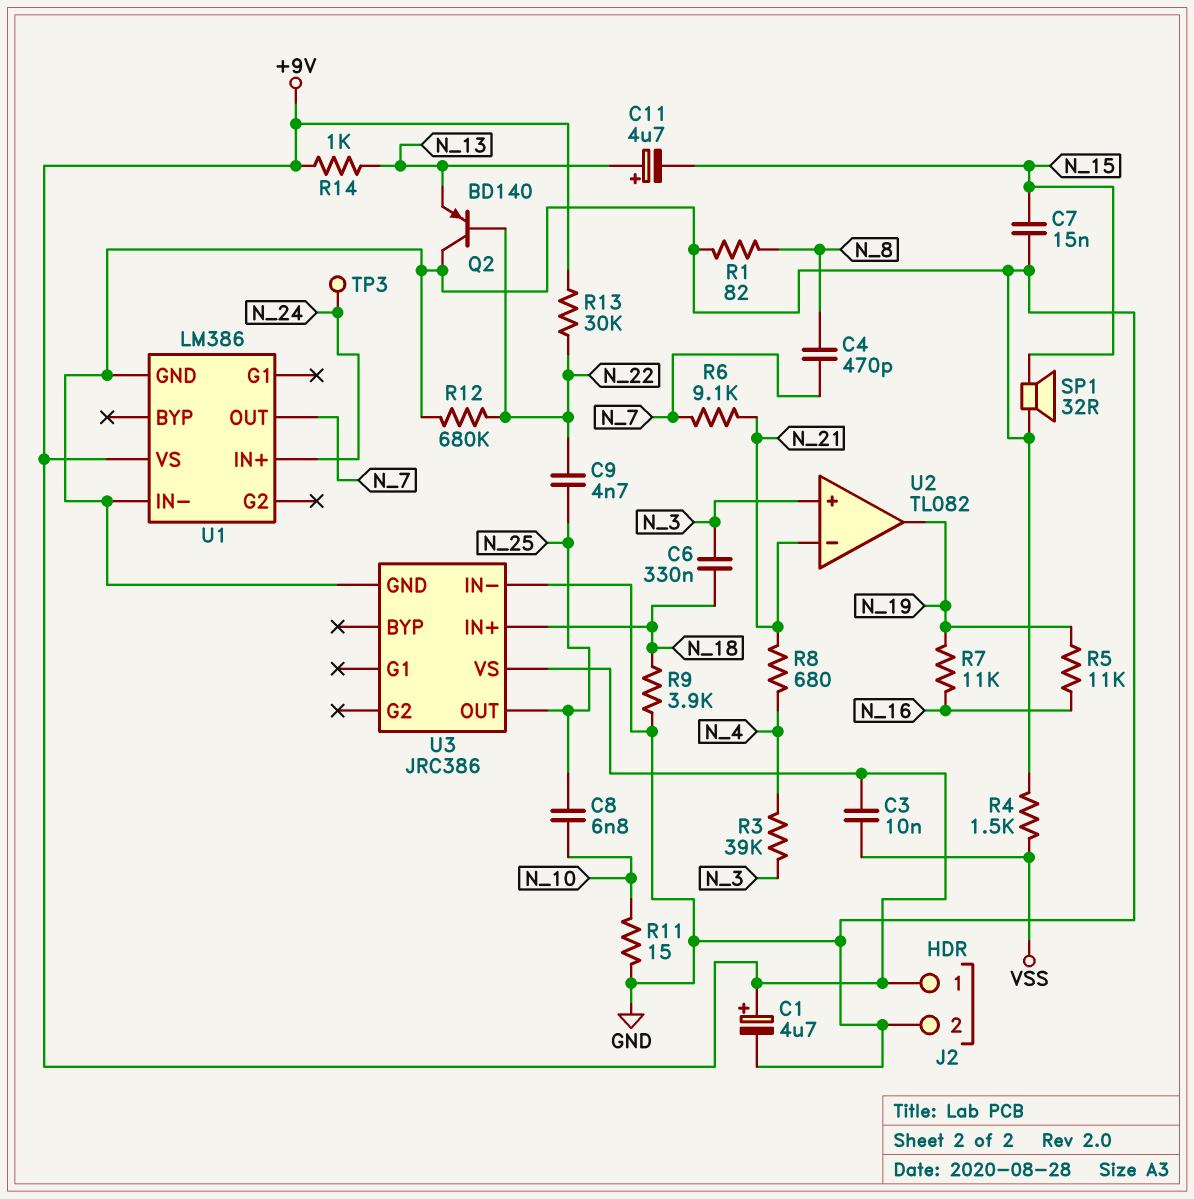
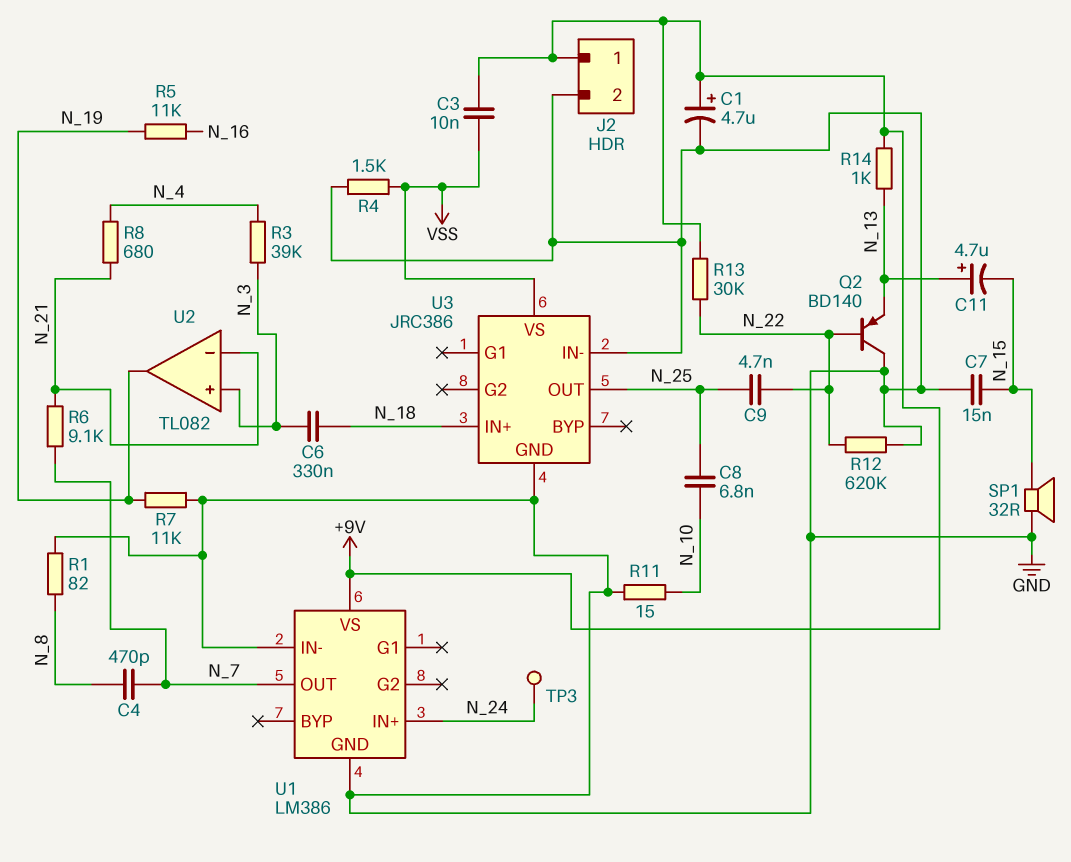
R7: 11k (N_16, N_19) -> 11k (GND, N_19)
R9: 3.9k (GND, N_18) -> none
R12: 680k (GND, N_22) -> 620k (GND, N_22)
U3 pin VS: +9V -> VSS

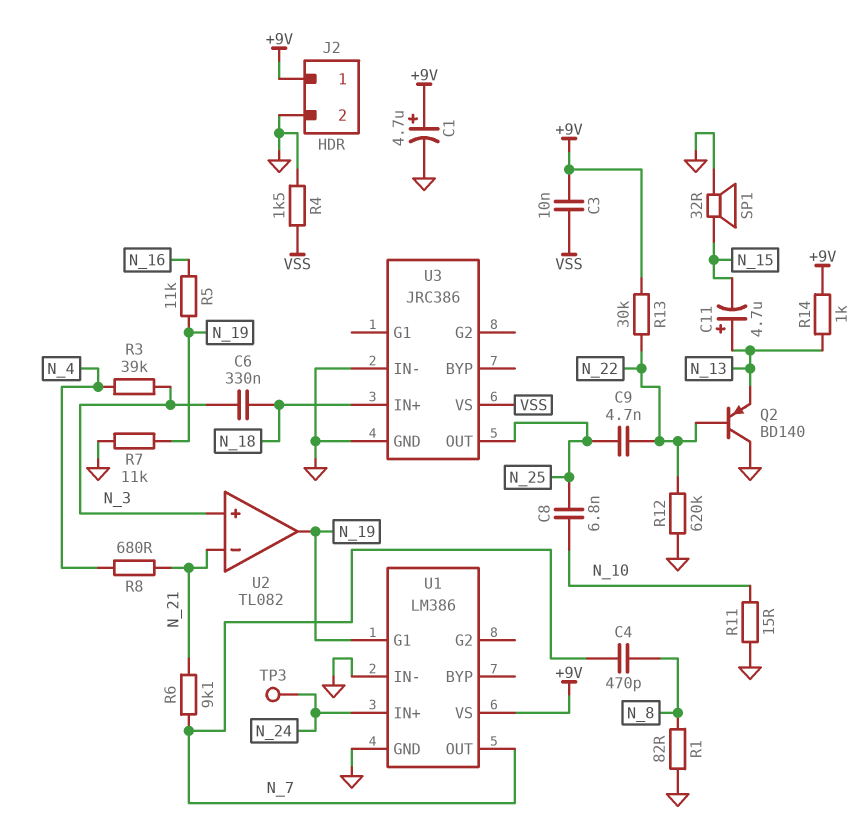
C7: 15nF (GND, N_15) -> none
U1 pin G1: none -> N_19

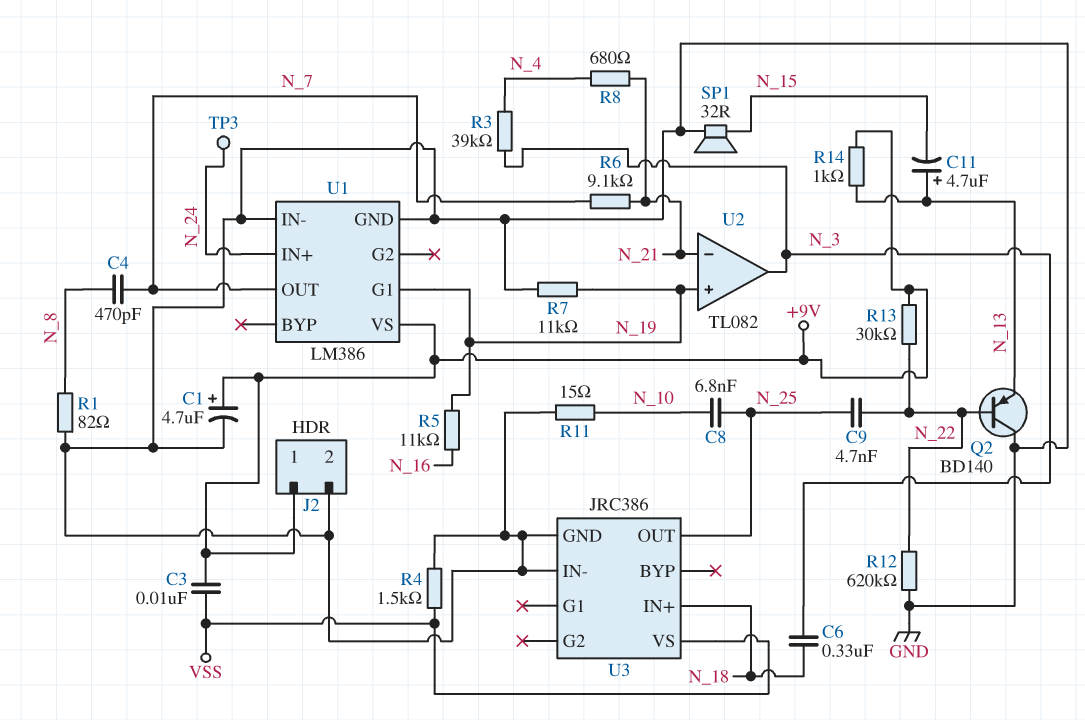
U2 pin in+: N_3 -> N_19
U2 pin out: N_19 -> N_3

